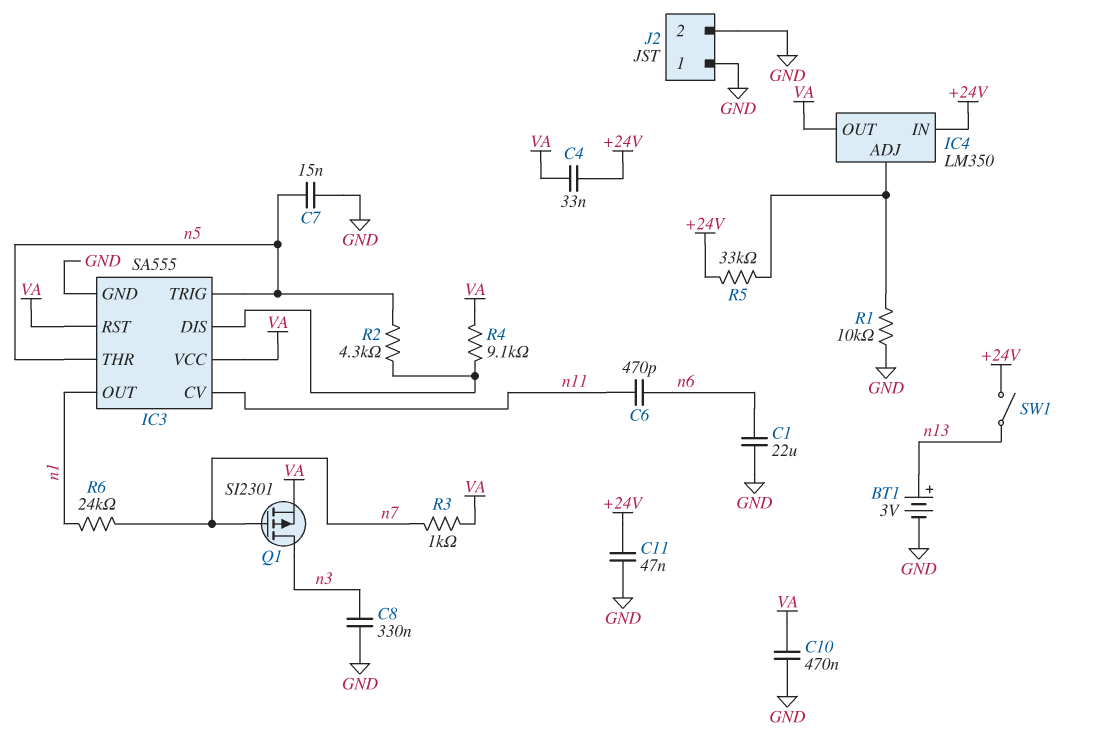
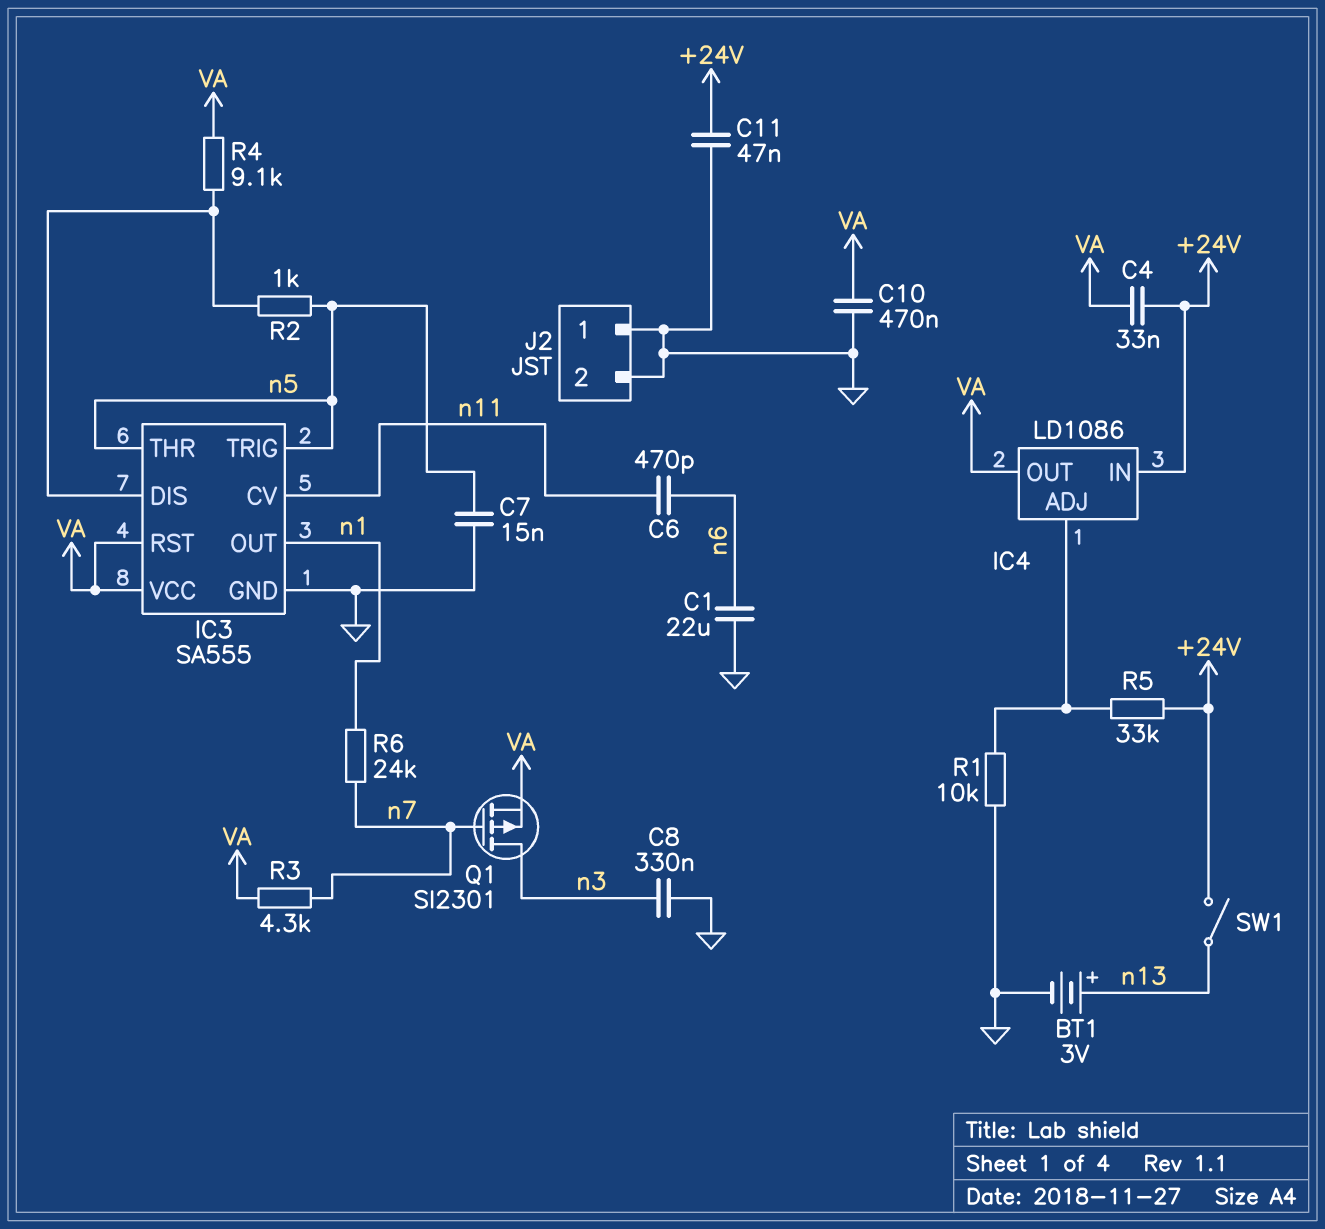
IC4: LM350 -> LD1086
R2: 4.3k (IC3/DIS, n5) -> 1k (IC3/DIS, n5)
R3: 1k (VA, n7) -> 4.3k (VA, n7)

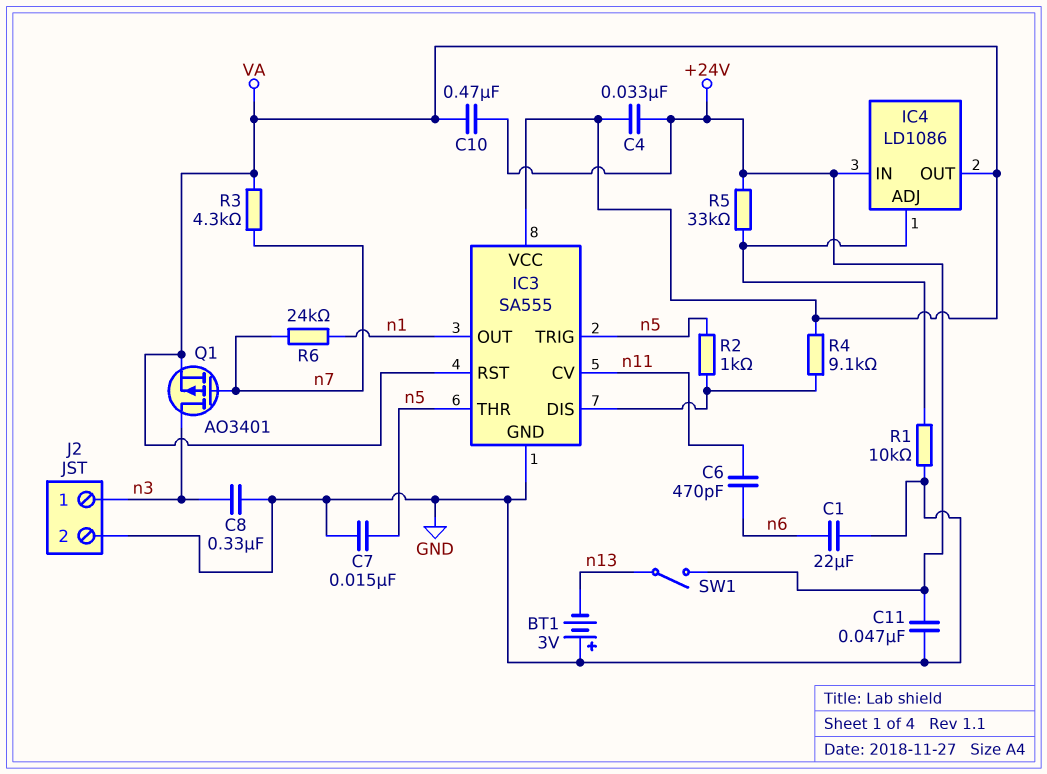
BT1: 3V (plus n13, minus GND) -> 3V (plus GND, minus n13)
C10: 470nF (GND, VA) -> 470nF (+24V, VA)
J2 pin 1: GND -> n3
Q1: PMOS SI2301 (G n7, D n3, S VA) -> PMOS AO3401 (G n7, D n3, S VA)

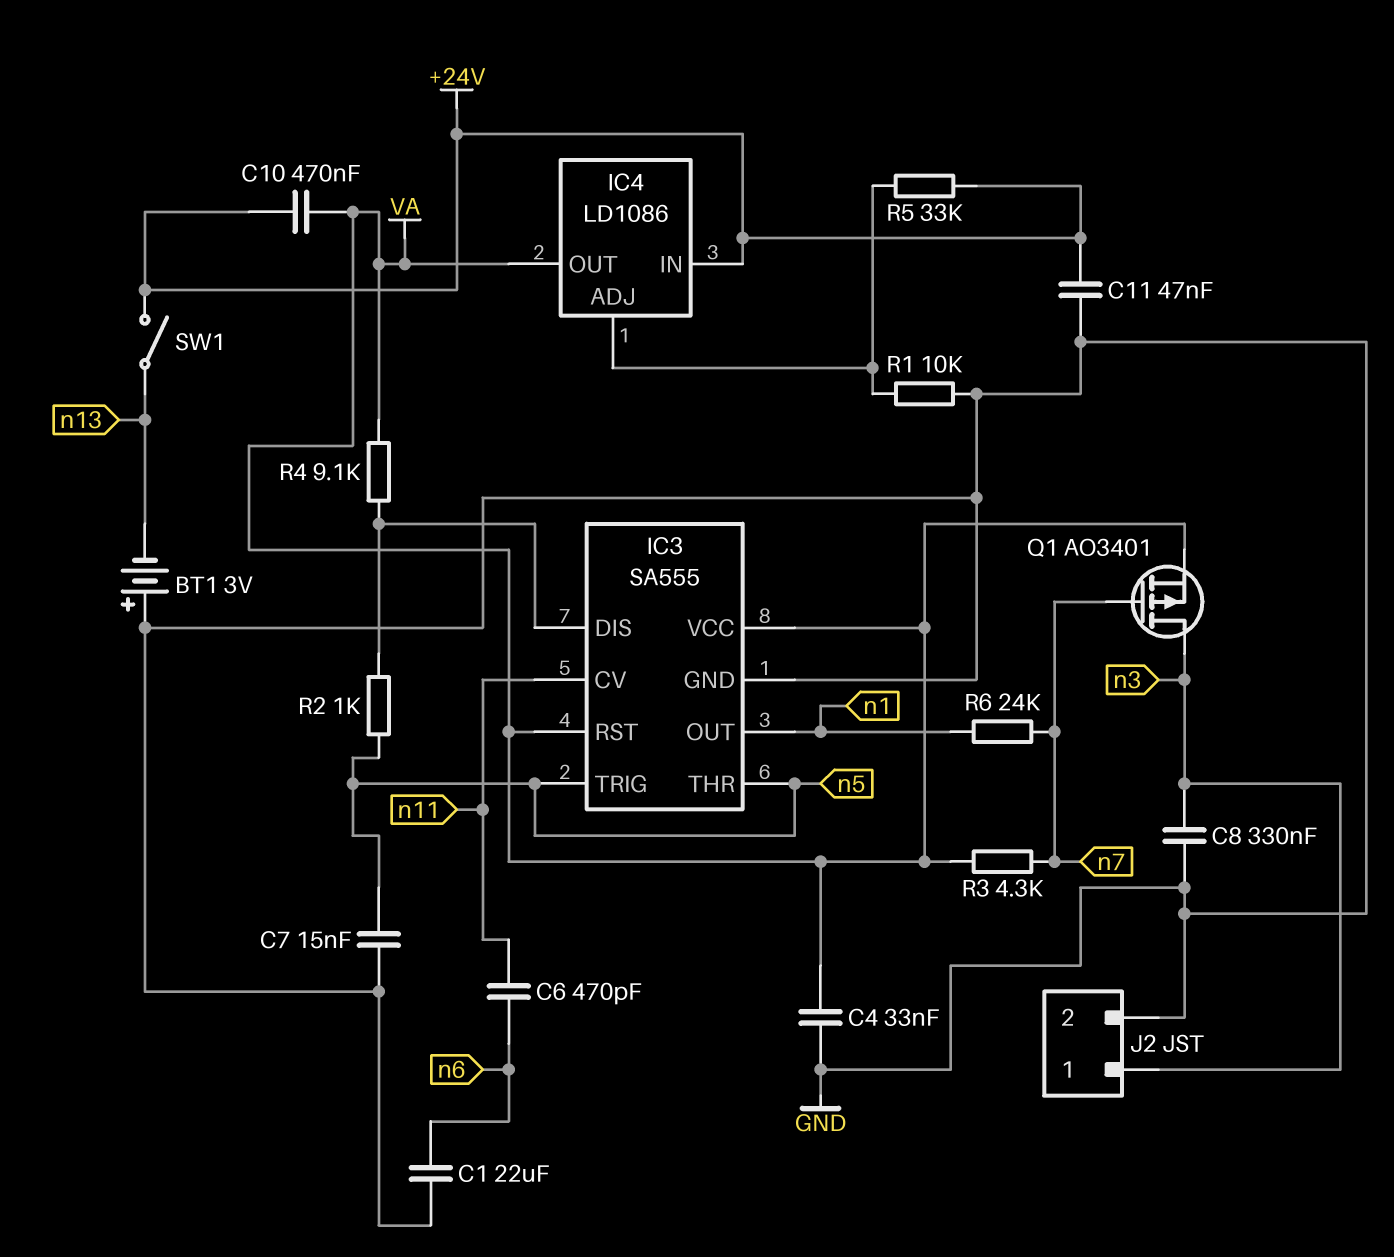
C4: 33nF (+24V, VA) -> 33nF (GND, VA)

